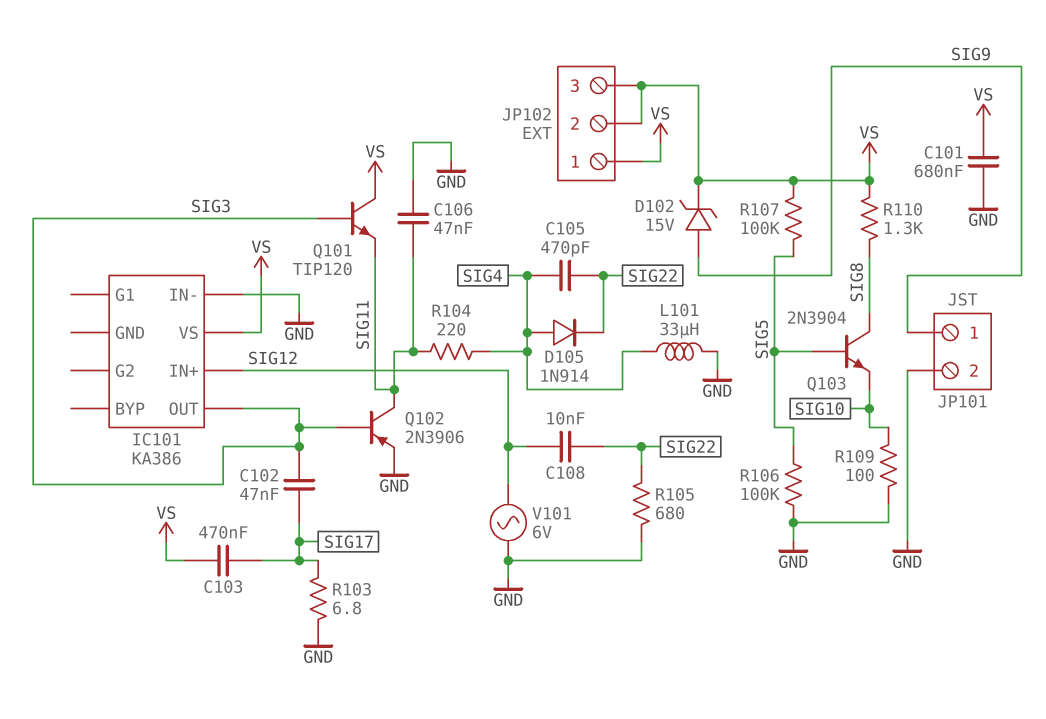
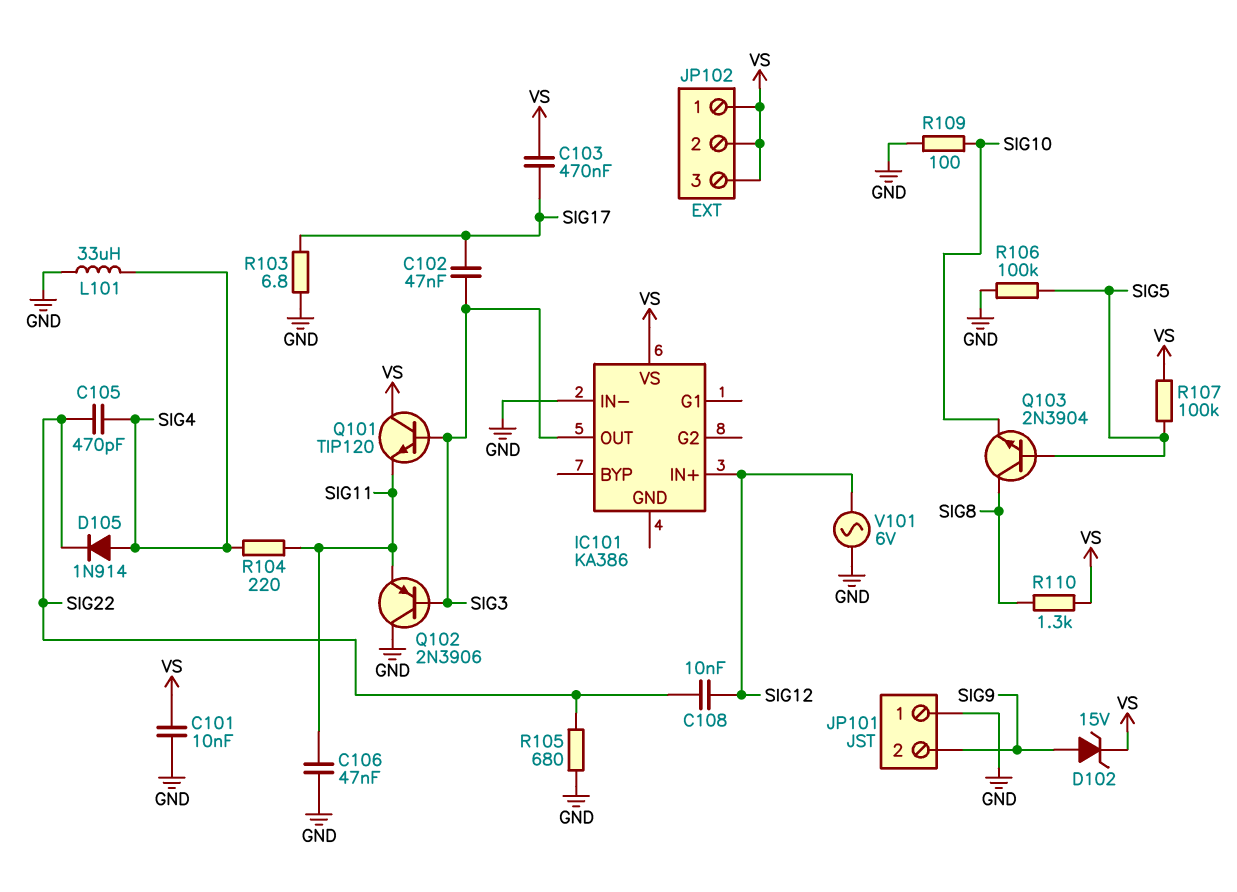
C101: 680nF (GND, VS) -> 10nF (GND, VS)
JP101 pin 1: SIG9 -> GND
JP101 pin 2: GND -> SIG9
Q102: PNP 2N3906 (B SIG3, C SIG11, E GND) -> PNP 2N3906 (B SIG3, C GND, E SIG11)

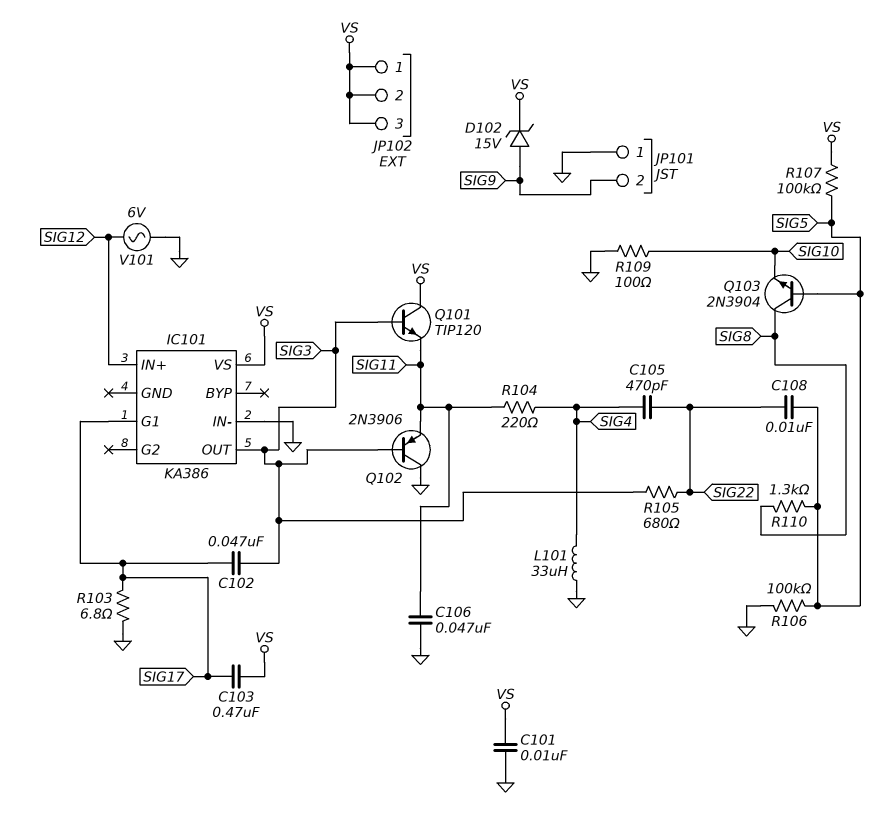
C108: 10nF (SIG12, SIG22) -> 10nF (SIG5, SIG22)
D105: diode 1N914 (A SIG4, K SIG22) -> none
IC101 pin G1: none -> SIG17
R105: 680 (GND, SIG22) -> 680 (SIG3, SIG22)
R110: 1.3k (SIG8, VS) -> 1.3k (SIG5, SIG8)

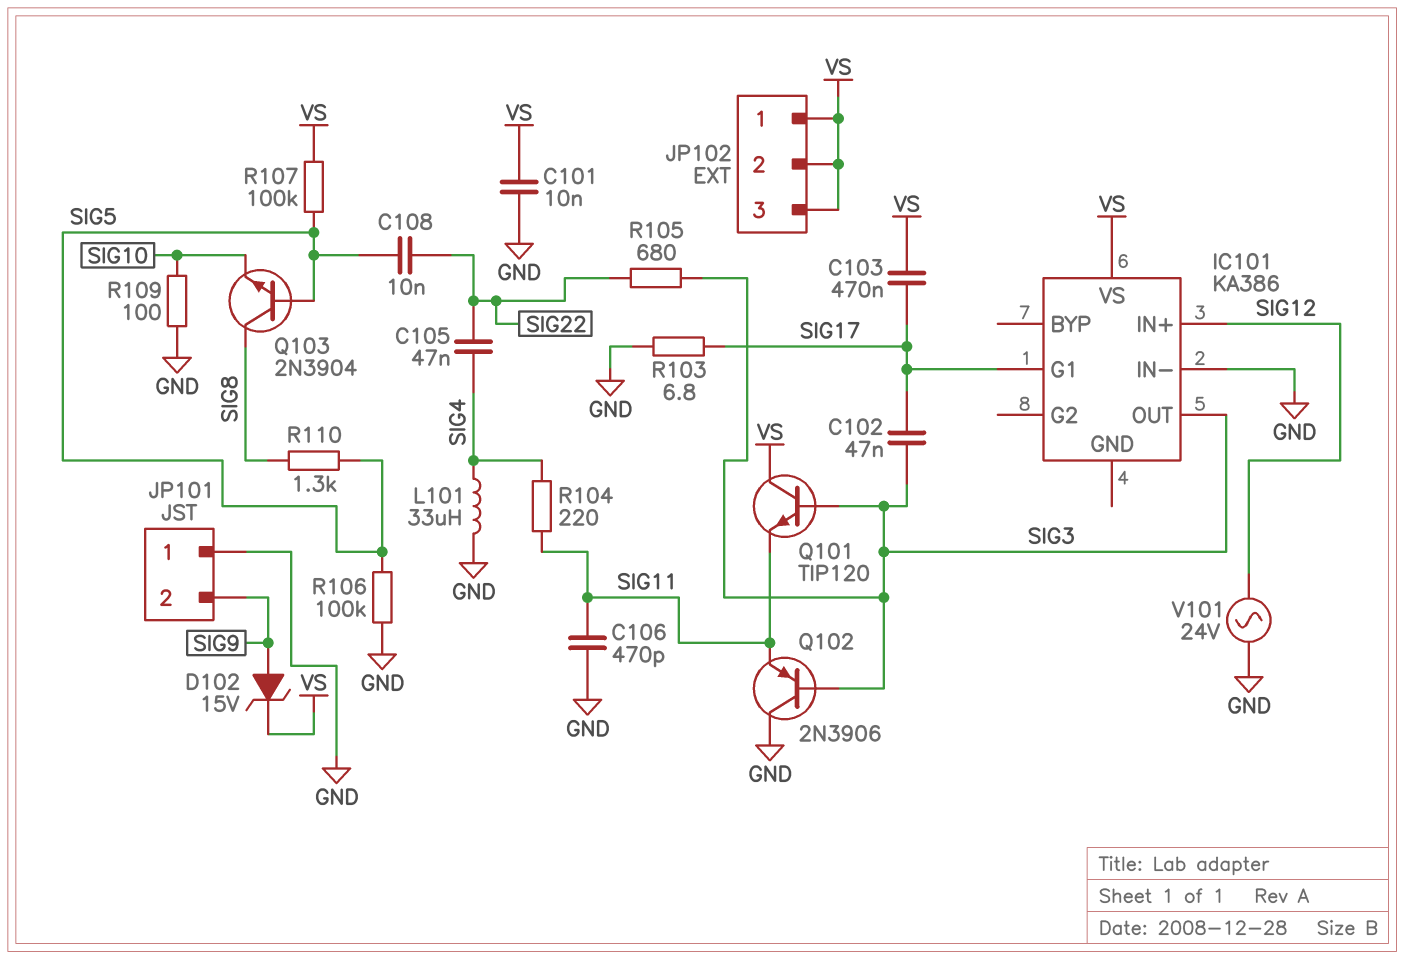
C105: 470pF (SIG4, SIG22) -> 47nF (SIG4, SIG22)
C106: 47nF (GND, SIG11) -> 470pF (GND, SIG11)
V101: AC 6V (GND, SIG12) -> AC 24V (GND, SIG12)

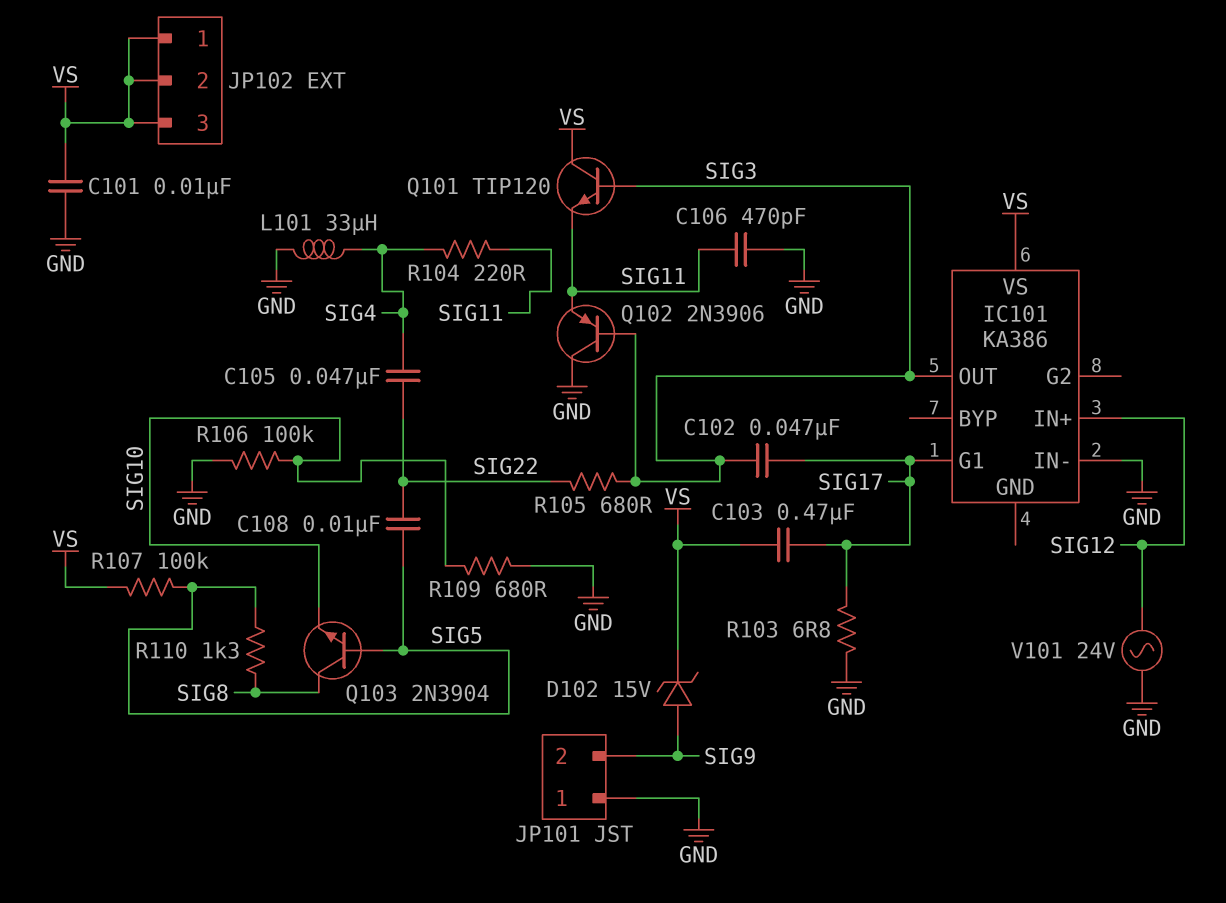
R106: 100k (GND, SIG5) -> 100k (GND, SIG10)
R109: 100 (GND, SIG10) -> 680 (GND, SIG10)

